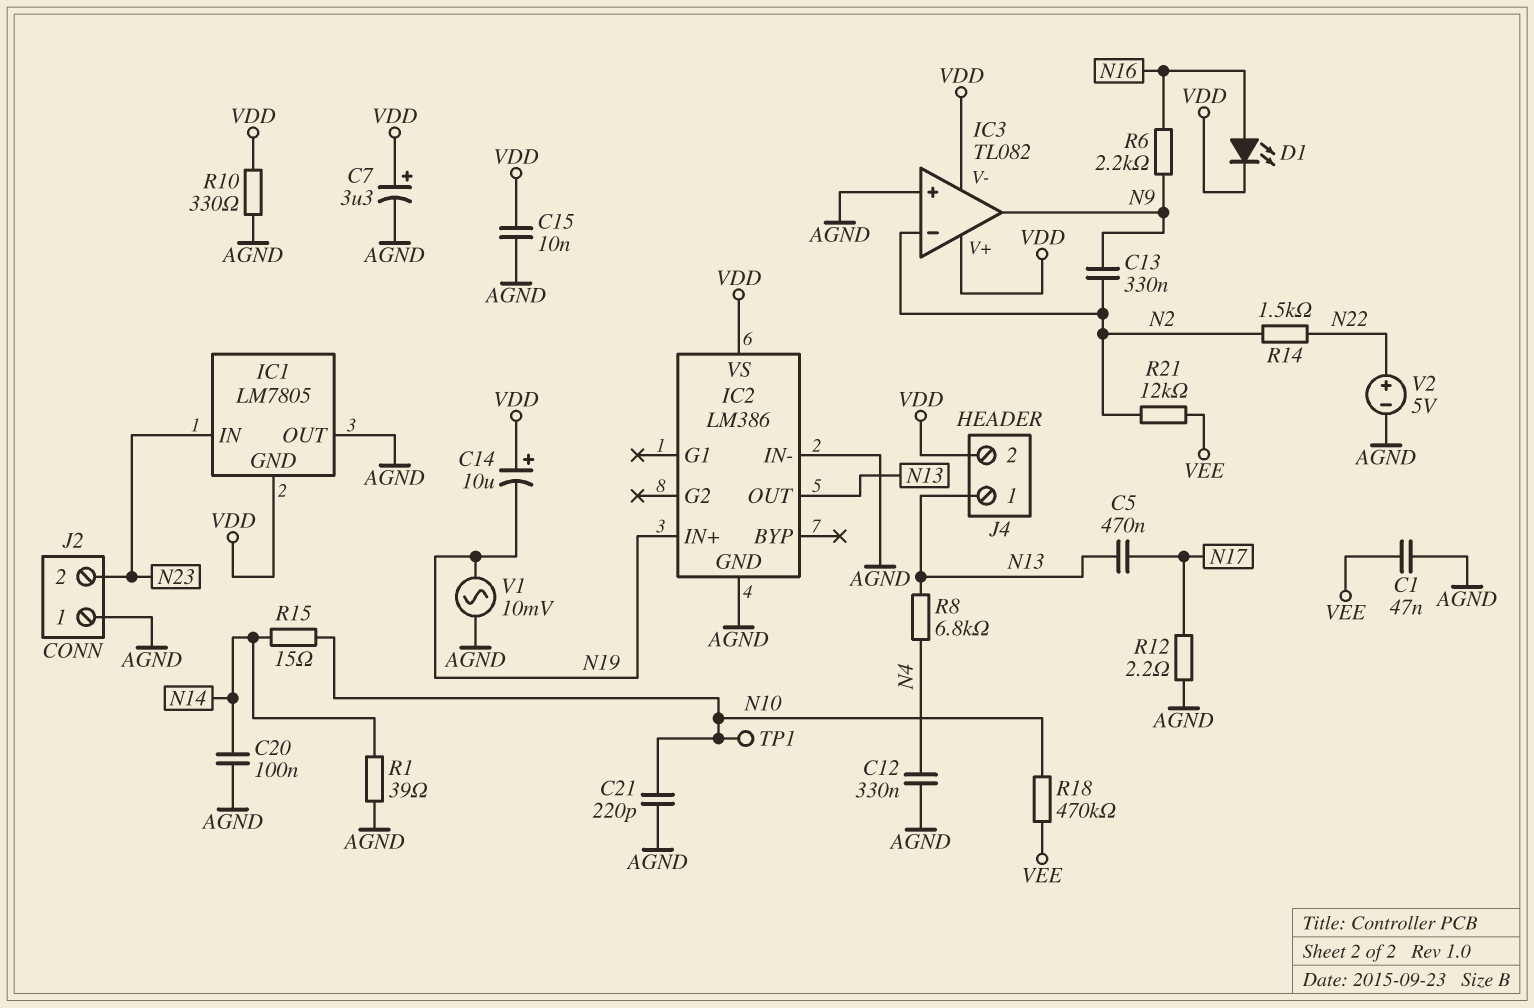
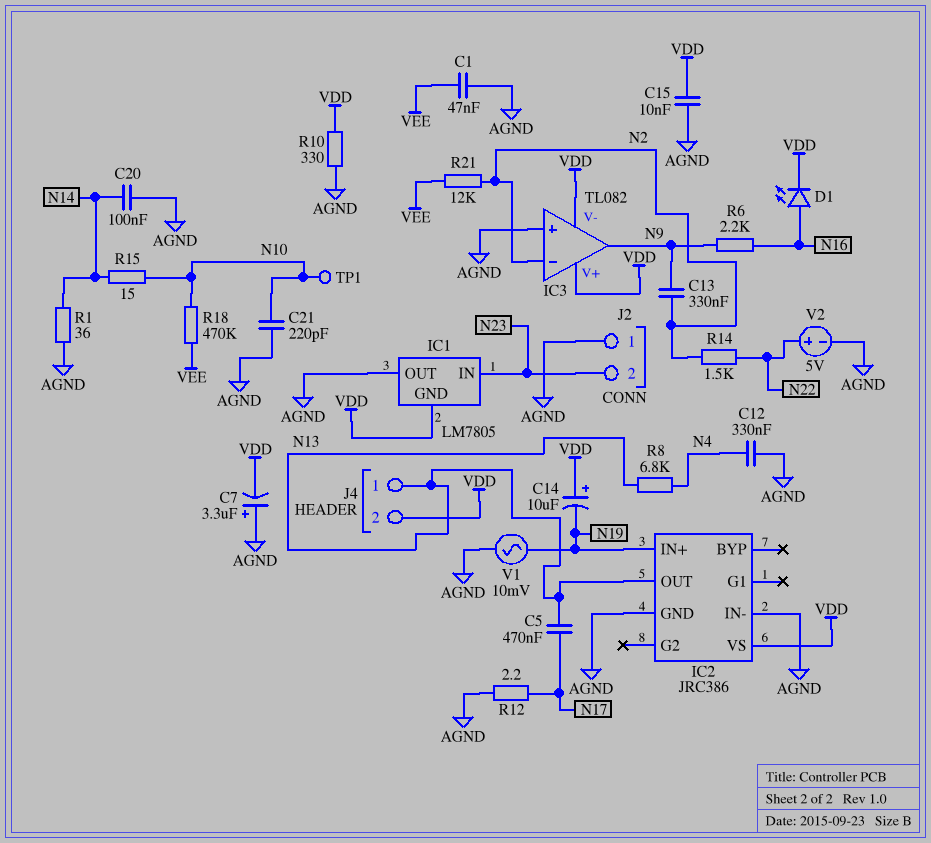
C7: 3.3uF (plus VDD, minus AGND) -> 3.3uF (plus AGND, minus VDD)
IC2: LM386 -> JRC386
R1: 39 (AGND, N14) -> 36 (AGND, N14)

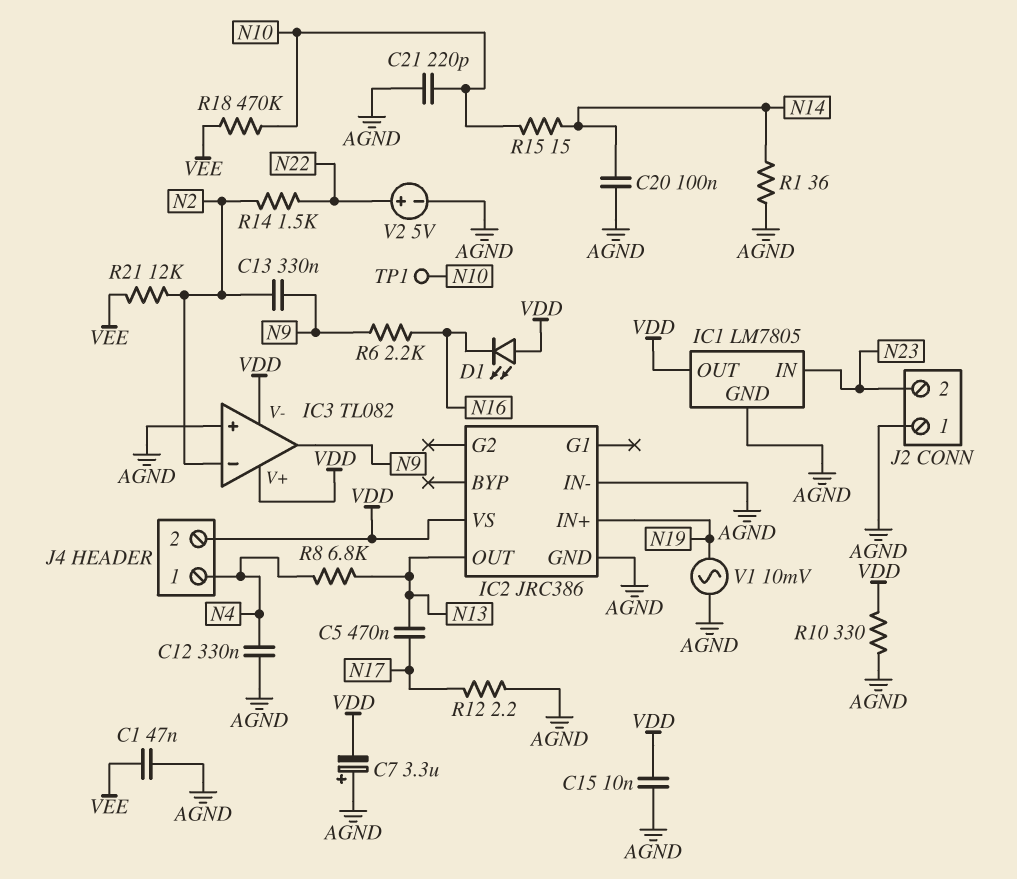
C14: 10uF (plus VDD, minus N19) -> none
D1: LED (A N16, K VDD) -> LED (A VDD, K N16)
IC1 pin GND: VDD -> AGND
IC1 pin OUT: AGND -> VDD
J4 pin 1: N13 -> N4

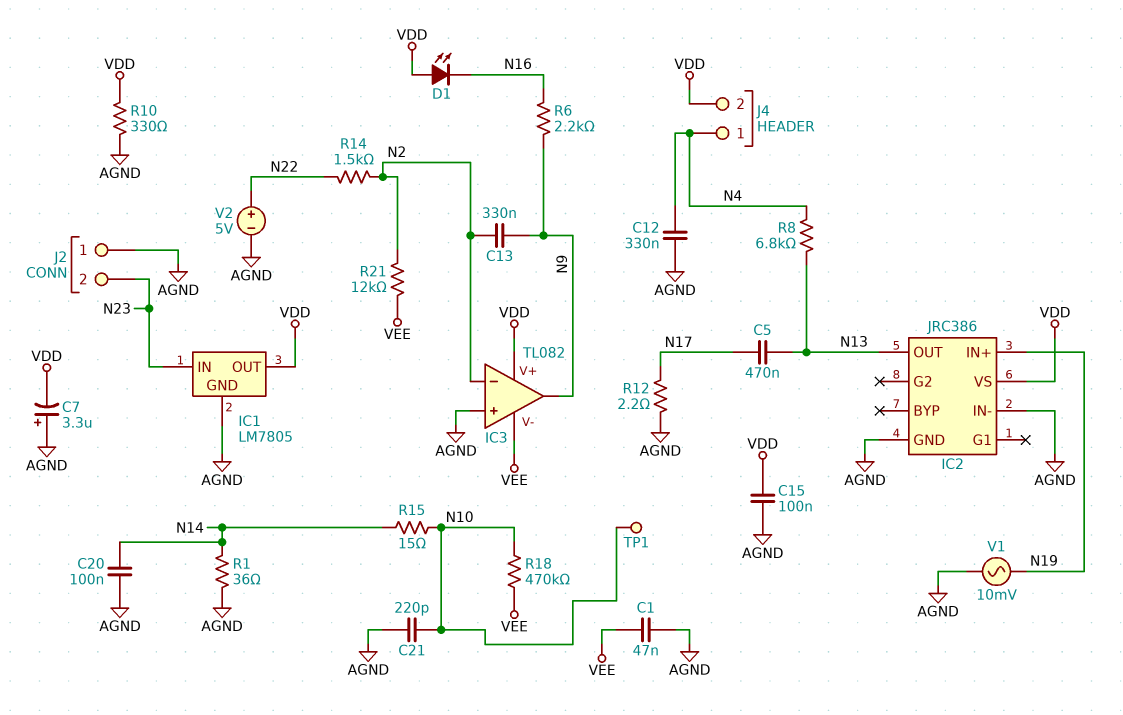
C15: 10nF (AGND, VDD) -> 100nF (AGND, VDD)
IC3 pin V-: VDD -> VEE

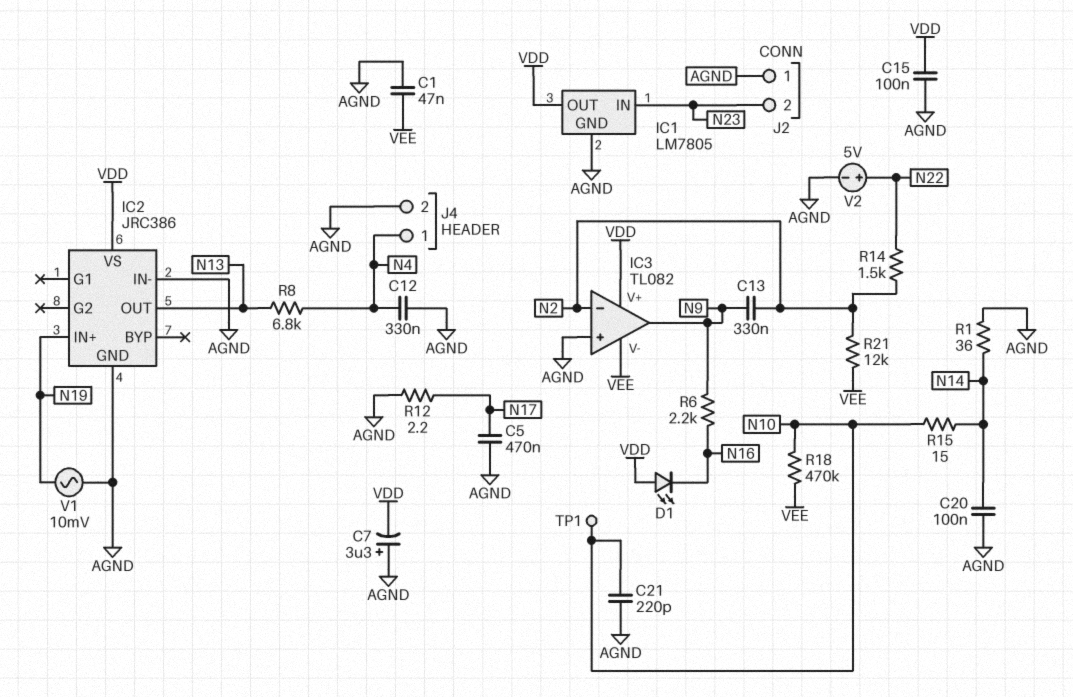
C5: 470nF (N13, N17) -> 470nF (AGND, N17)
J4 pin 2: VDD -> AGND
R10: 330 (AGND, VDD) -> none

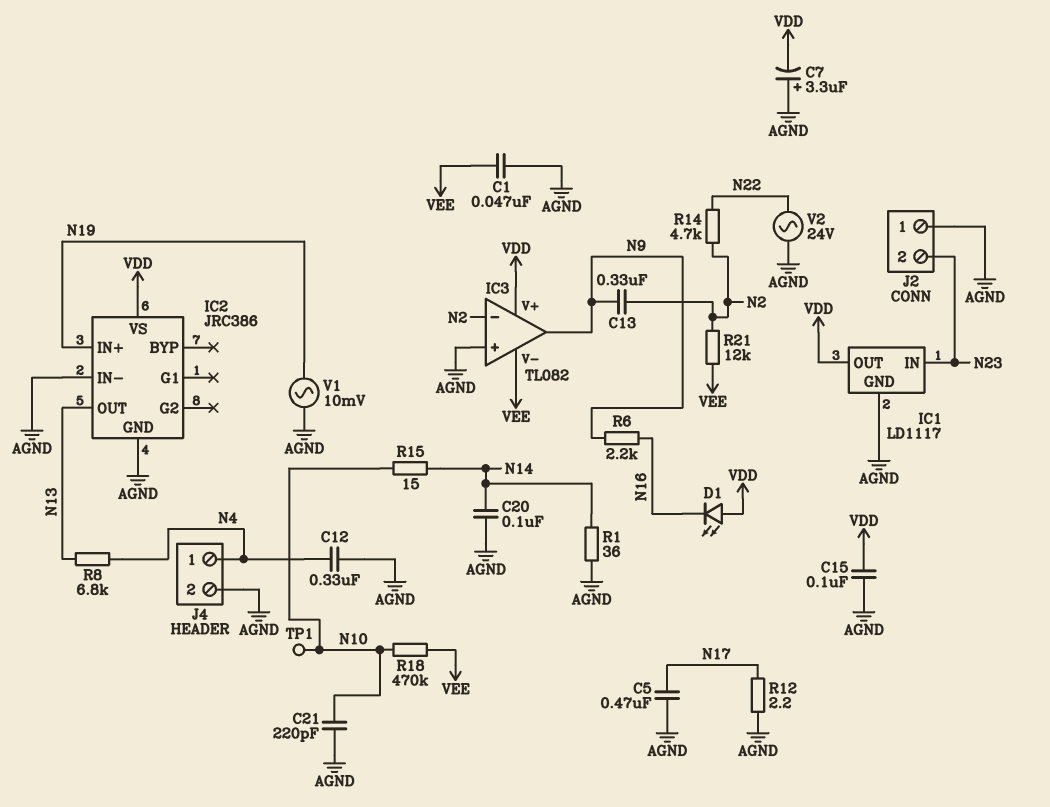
IC1: LM7805 -> LD1117
R14: 1.5k (N2, N22) -> 4.7k (N2, N22)
V2: 5V (plus N22, minus AGND) -> AC 24V (AGND, N22)

